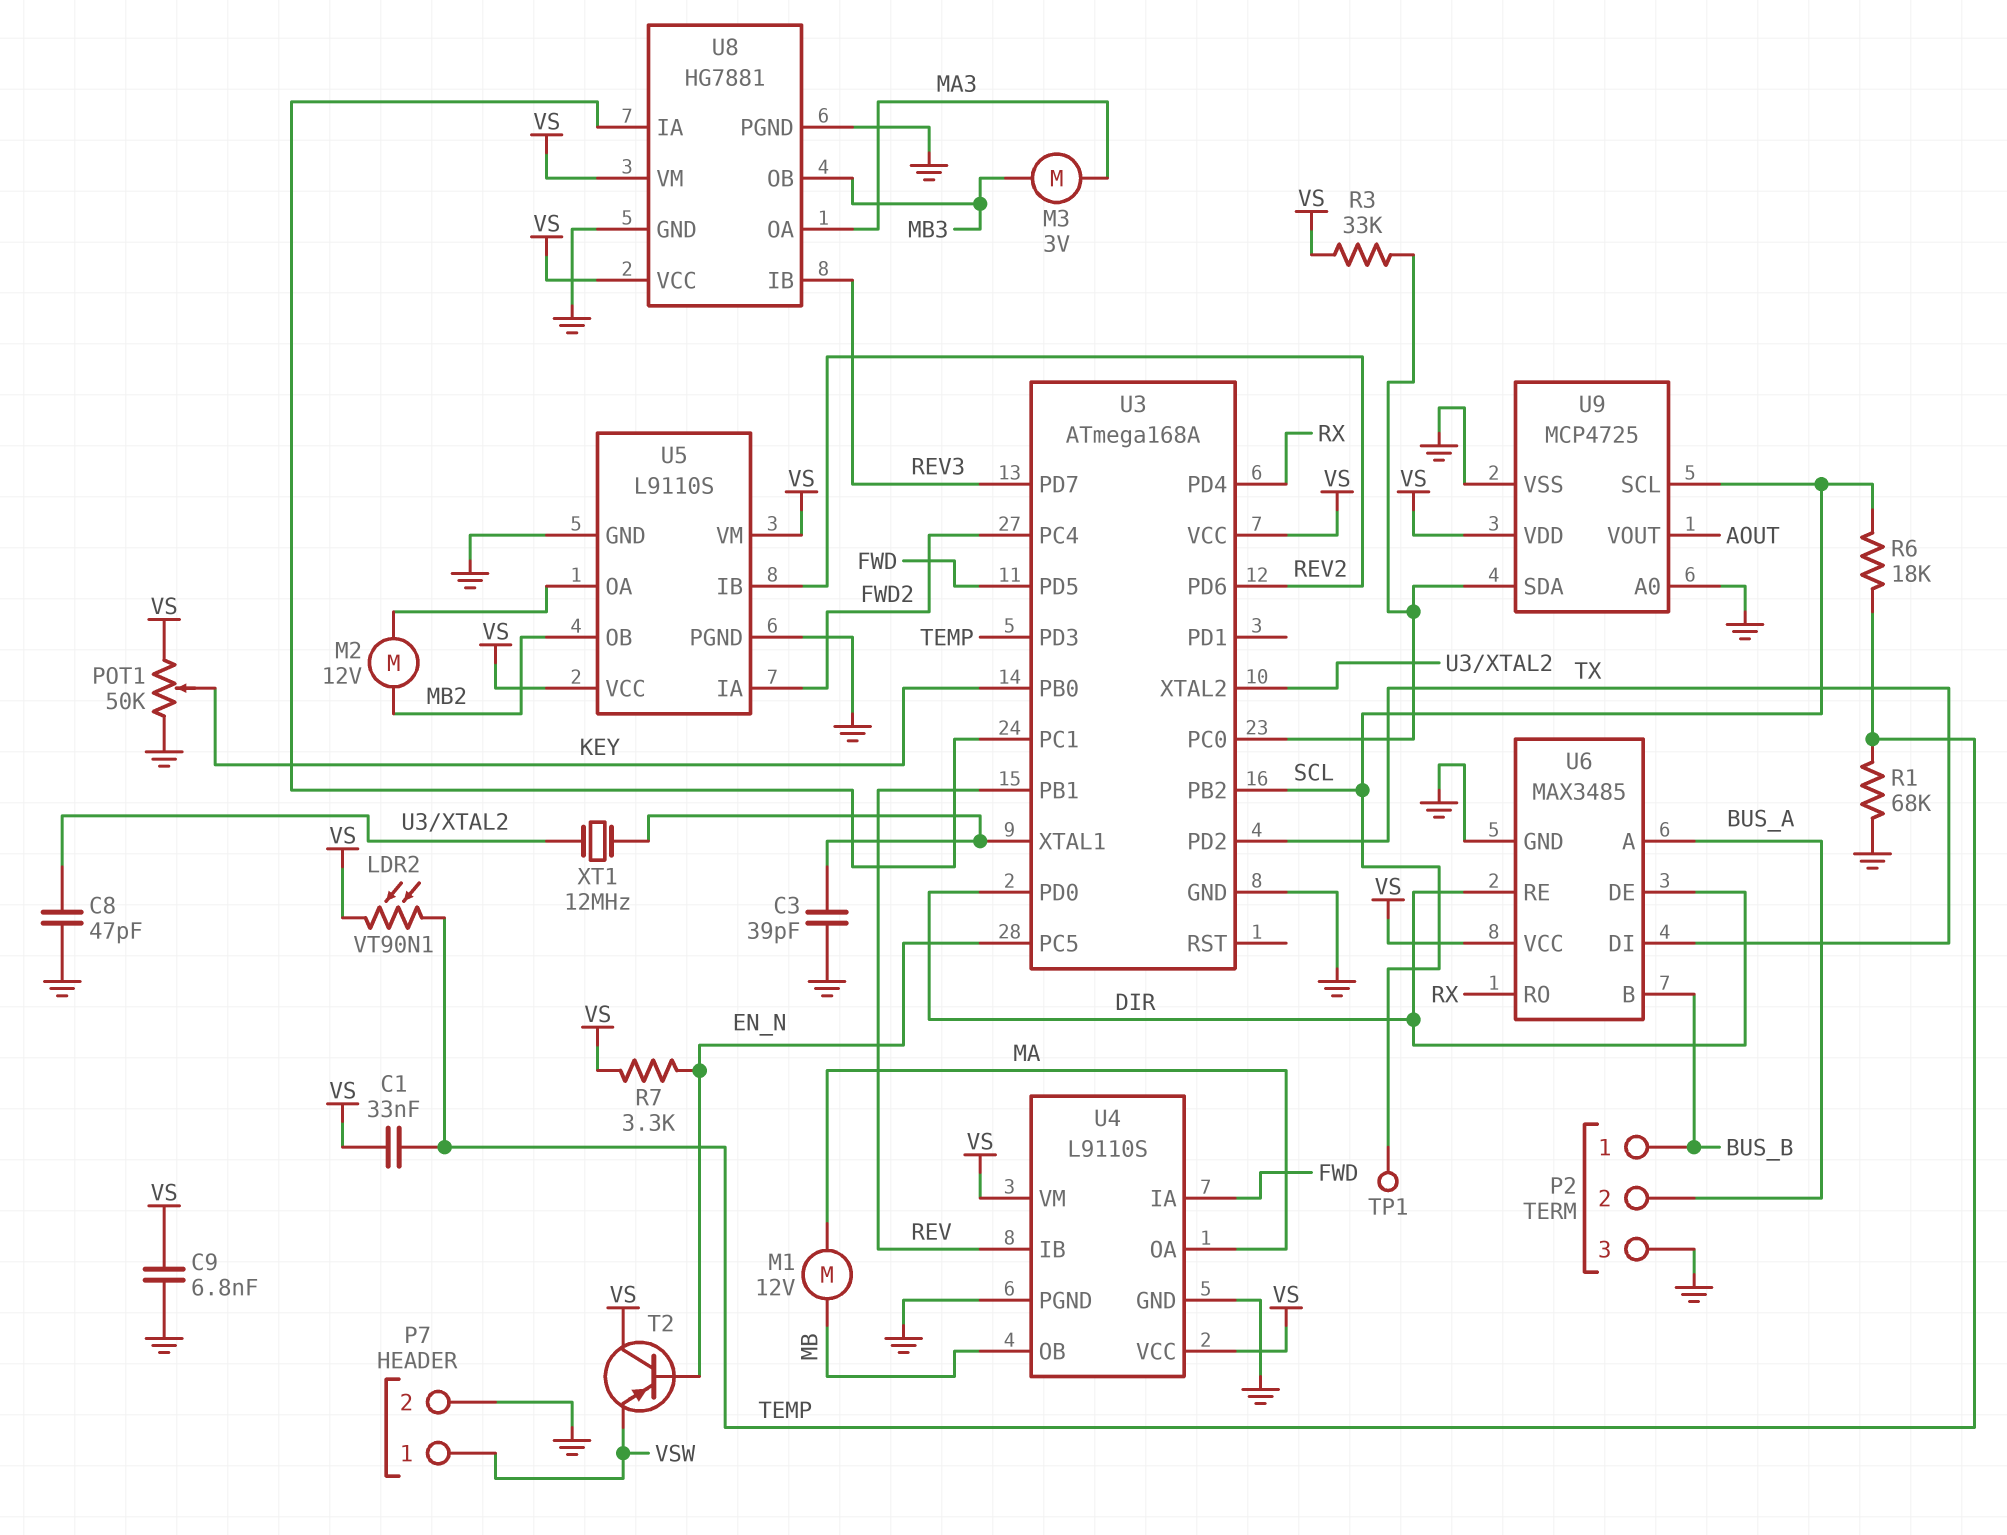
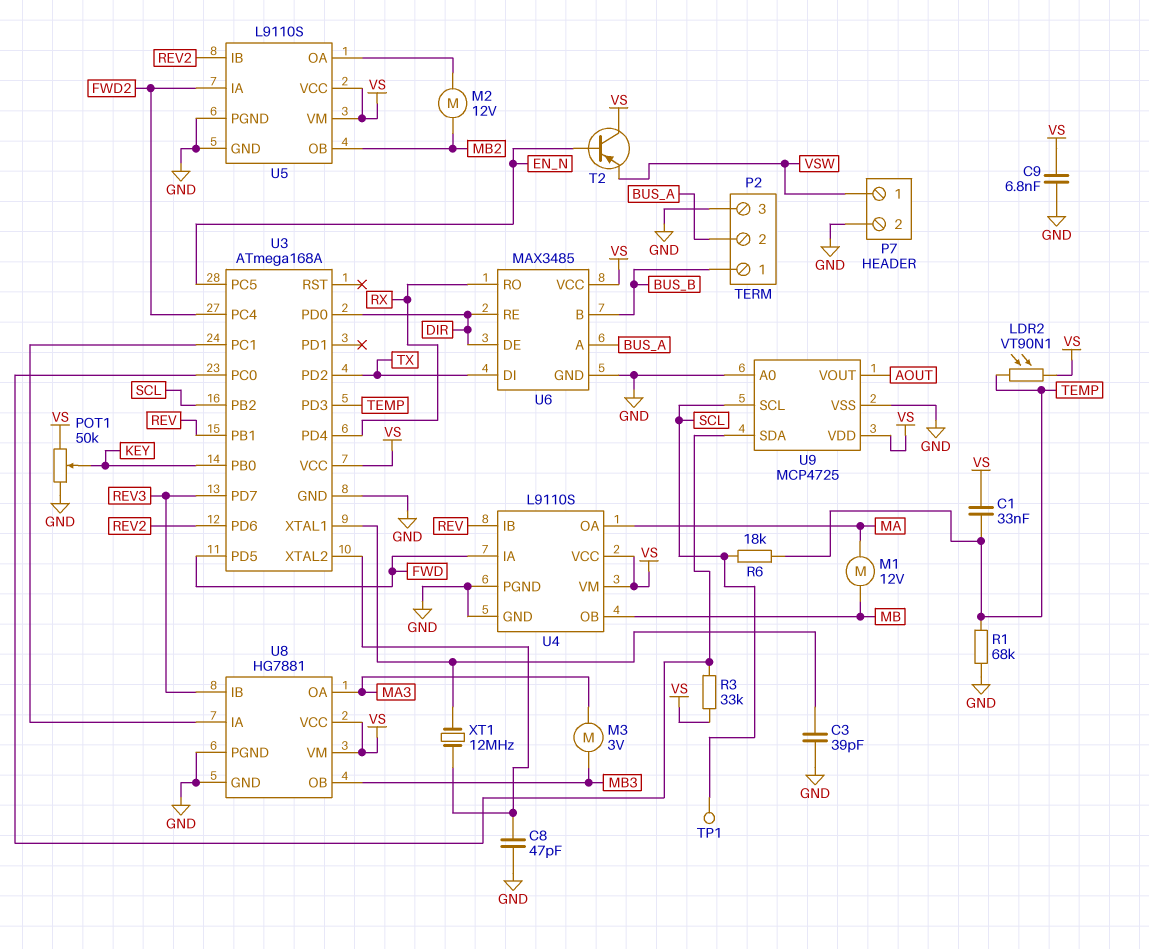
R7: 3.3k (EN_N, VS) -> none

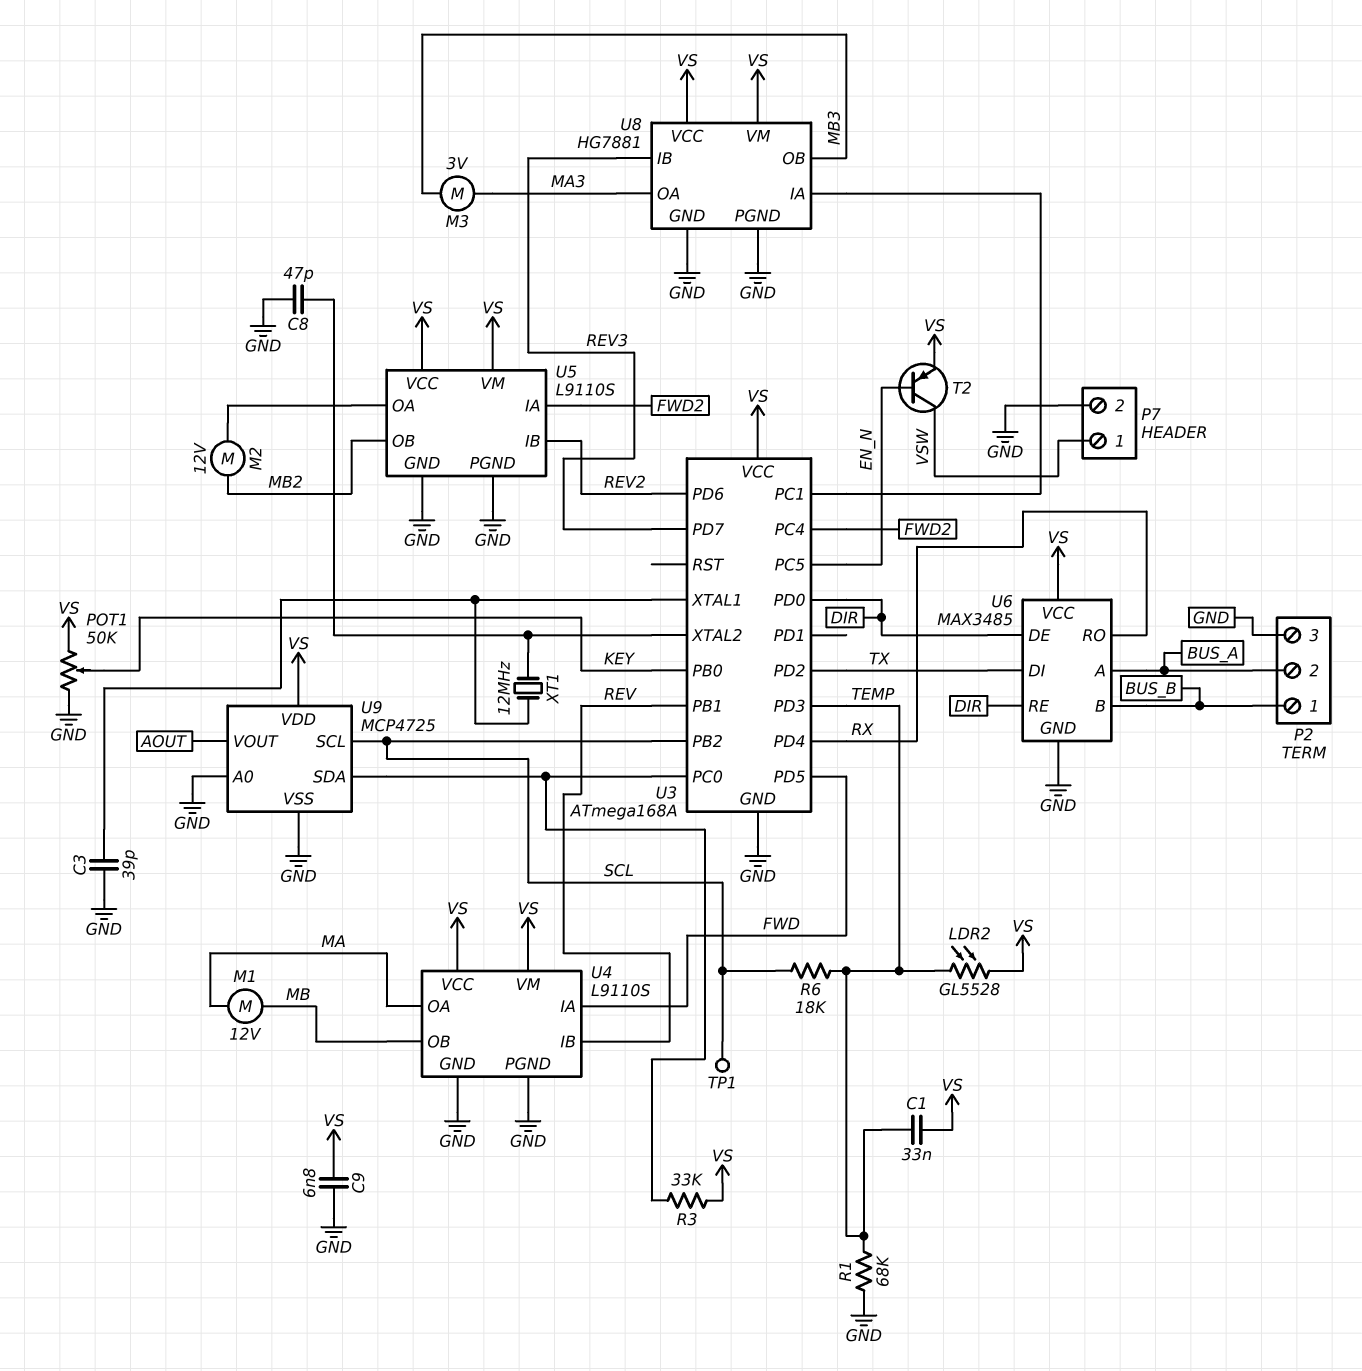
LDR2: VT90N1 (TEMP, VS) -> GL5528 (TEMP, VS)
T2: PNP (B EN_N, C VS, E VSW) -> PNP (B EN_N, C VSW, E VS)

